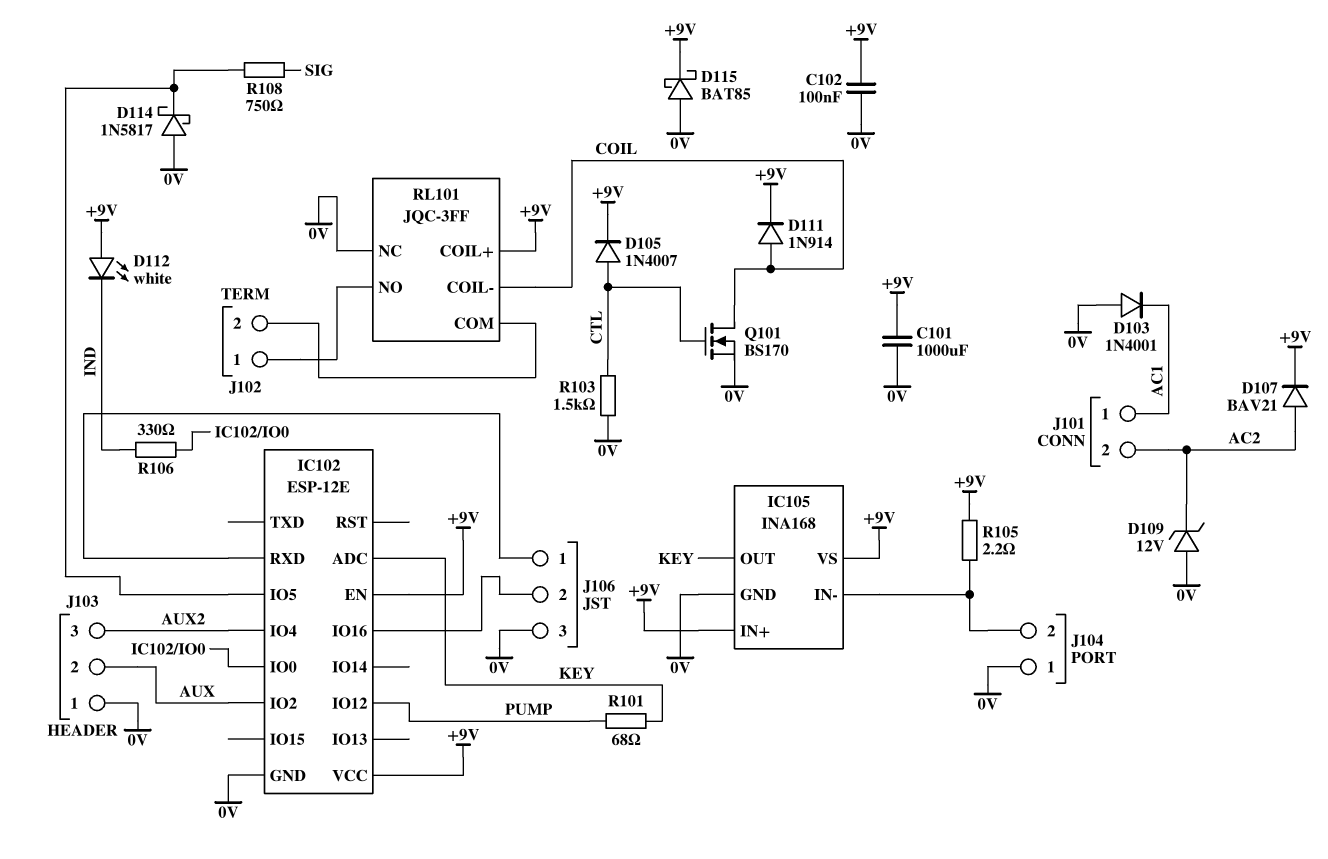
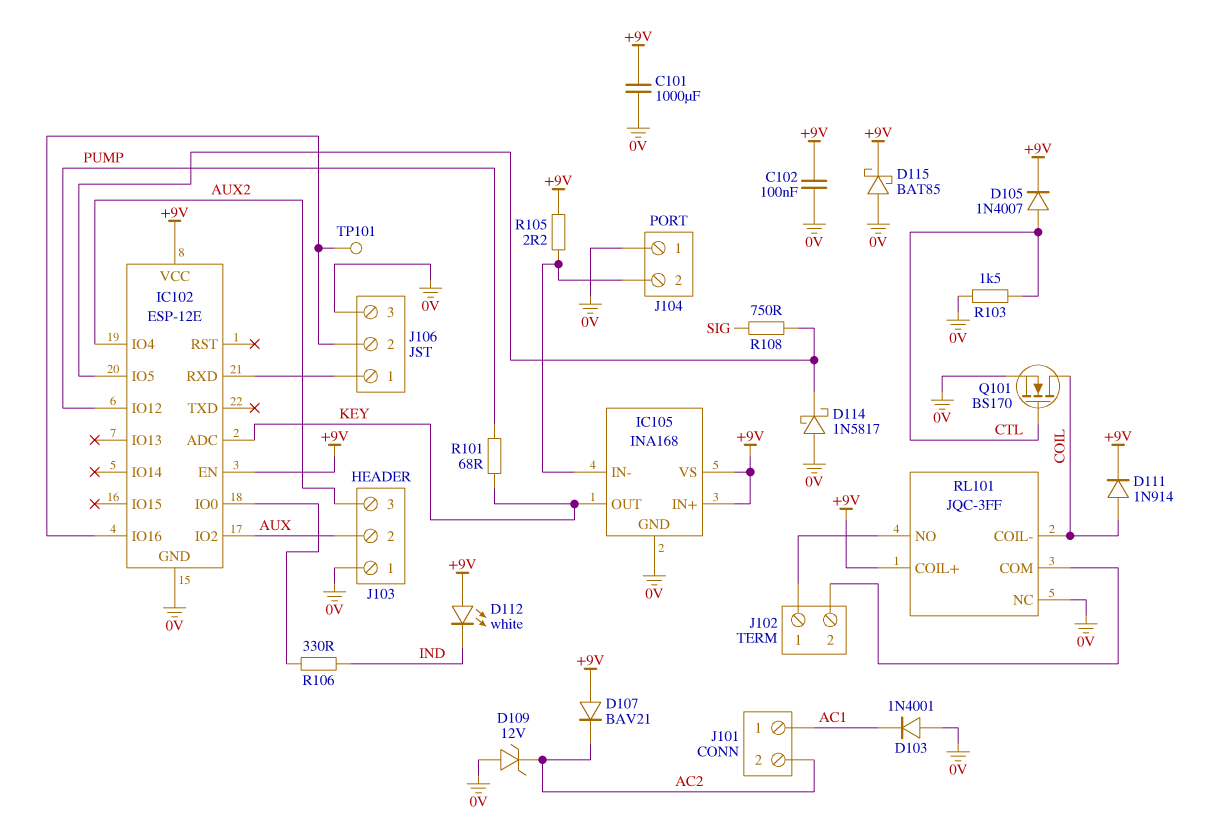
D107: diode BAV21 (A AC2, K +9V) -> diode BAV21 (A +9V, K AC2)
TP101: none -> test point (IC102/IO16)

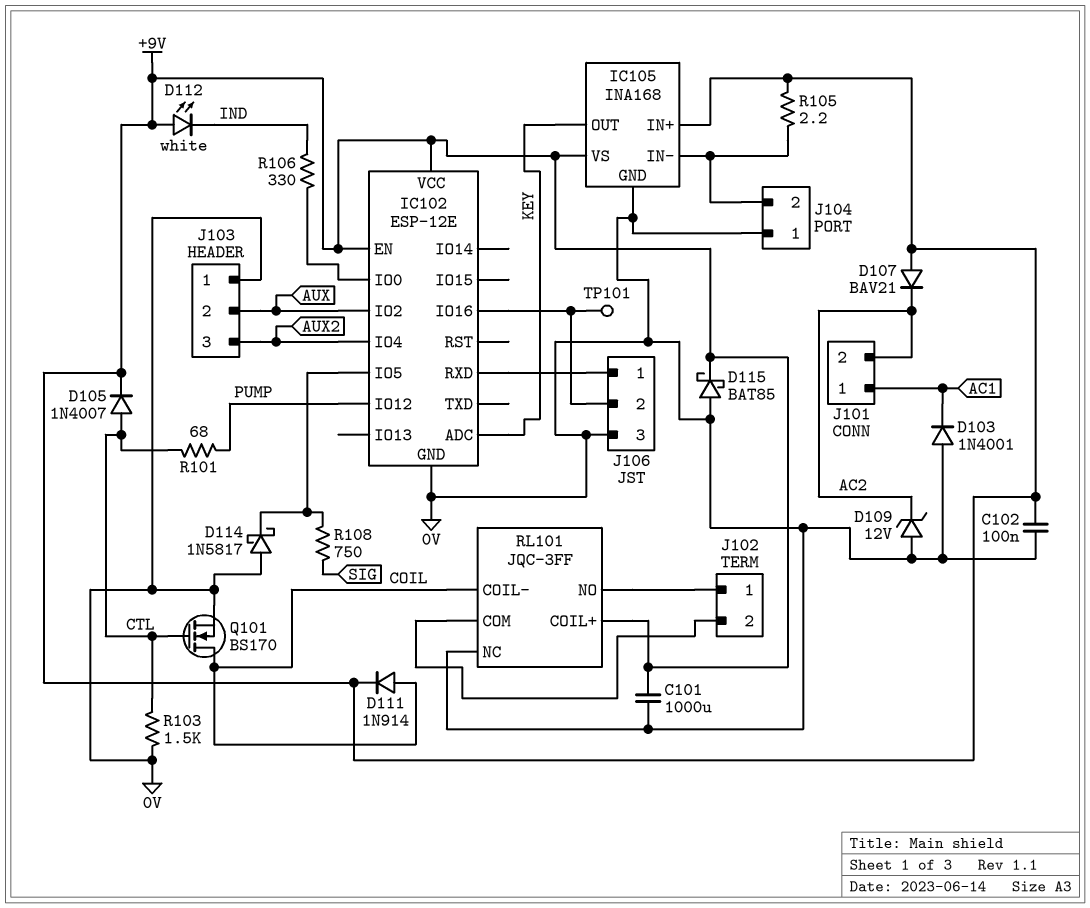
R101: 68 (KEY, PUMP) -> 68 (CTL, PUMP)

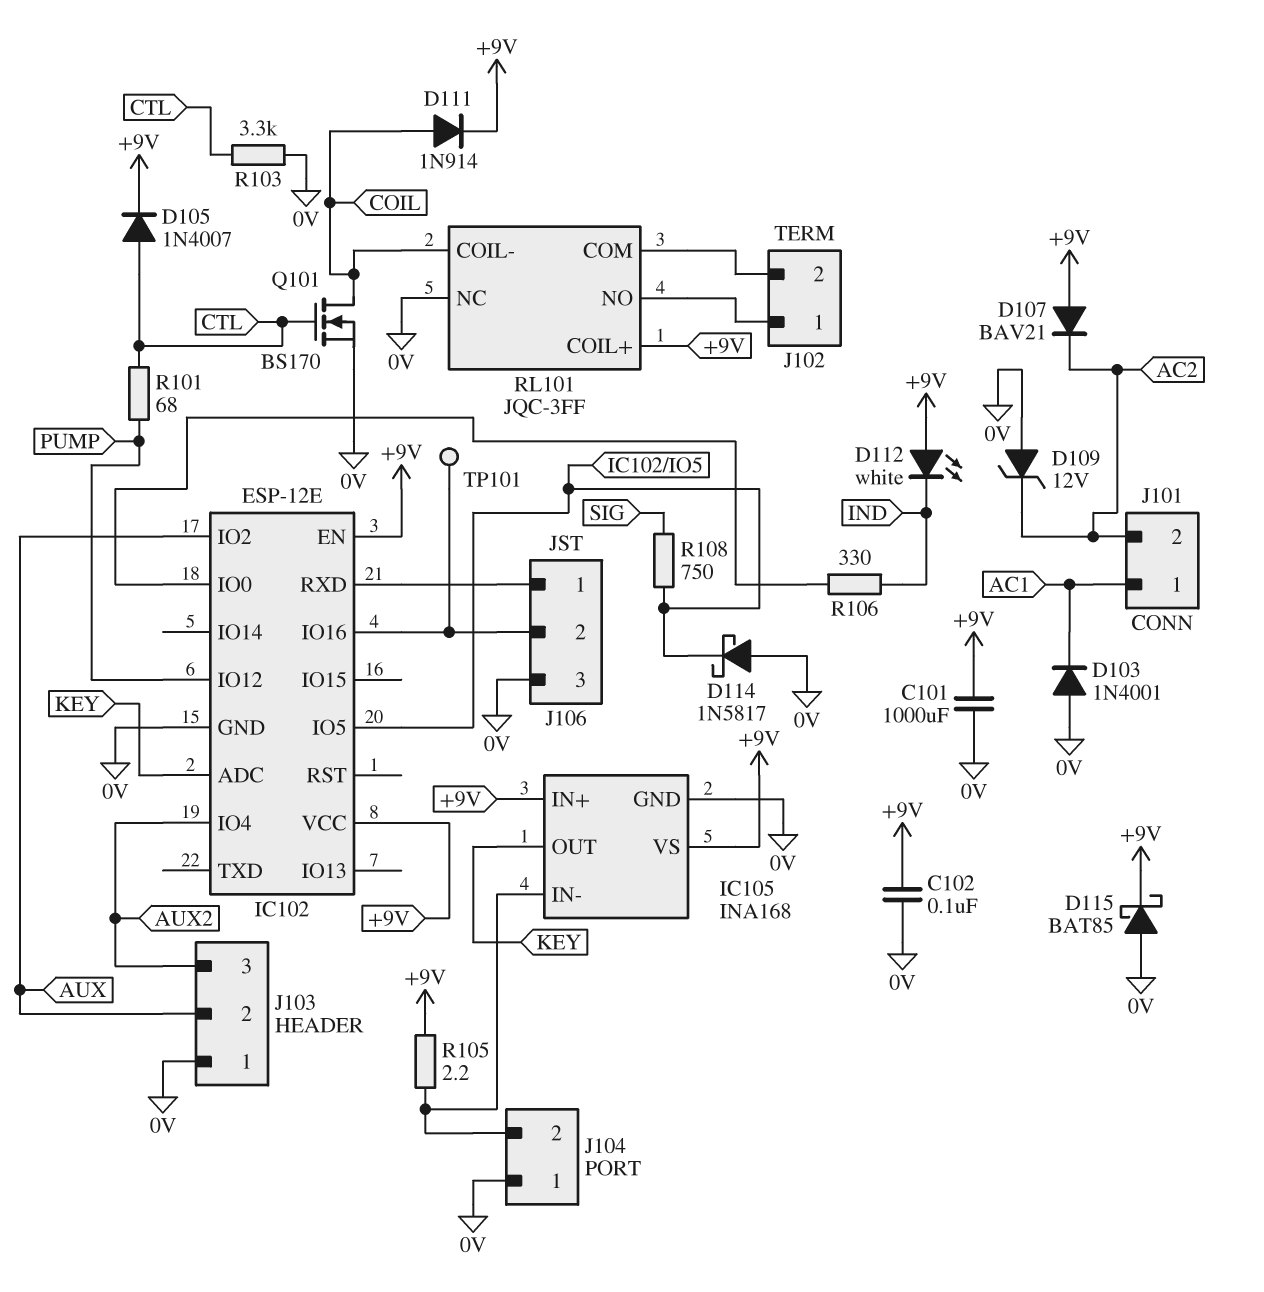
R103: 1.5k (0V, CTL) -> 3.3k (0V, CTL)

